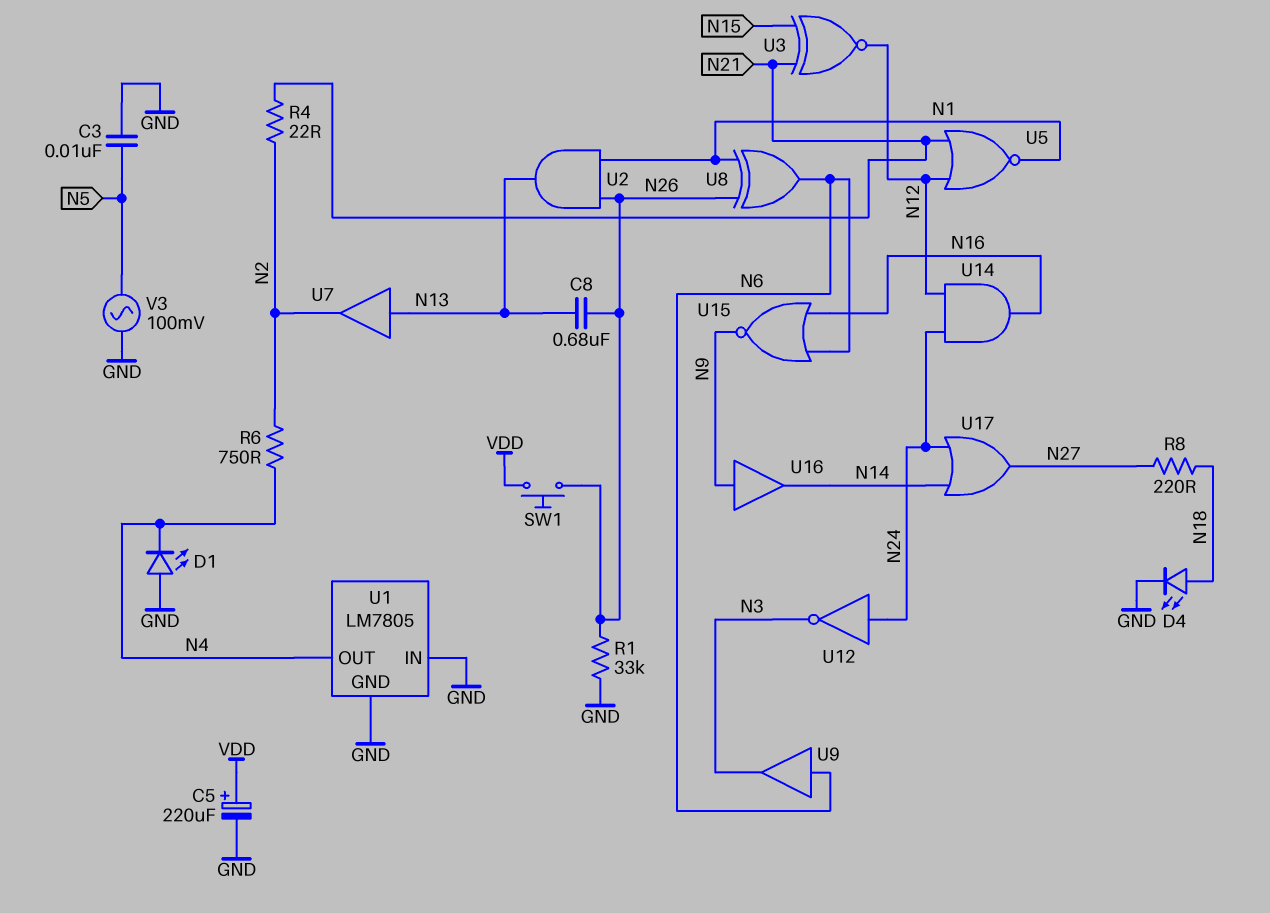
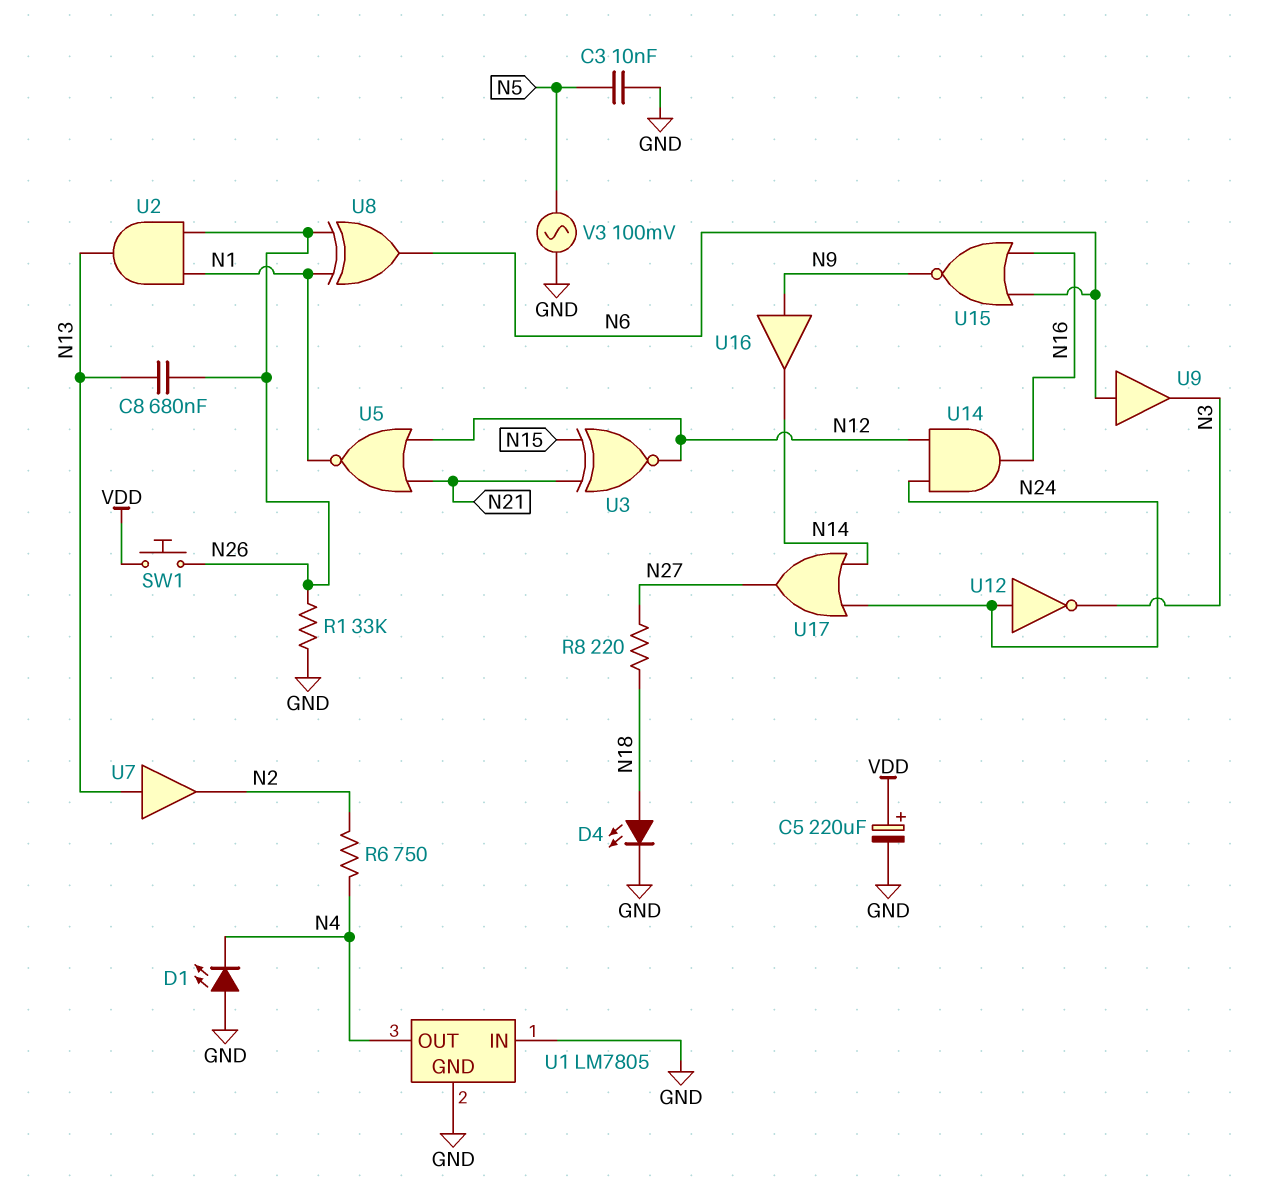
R4: 22 (N2, N21) -> none

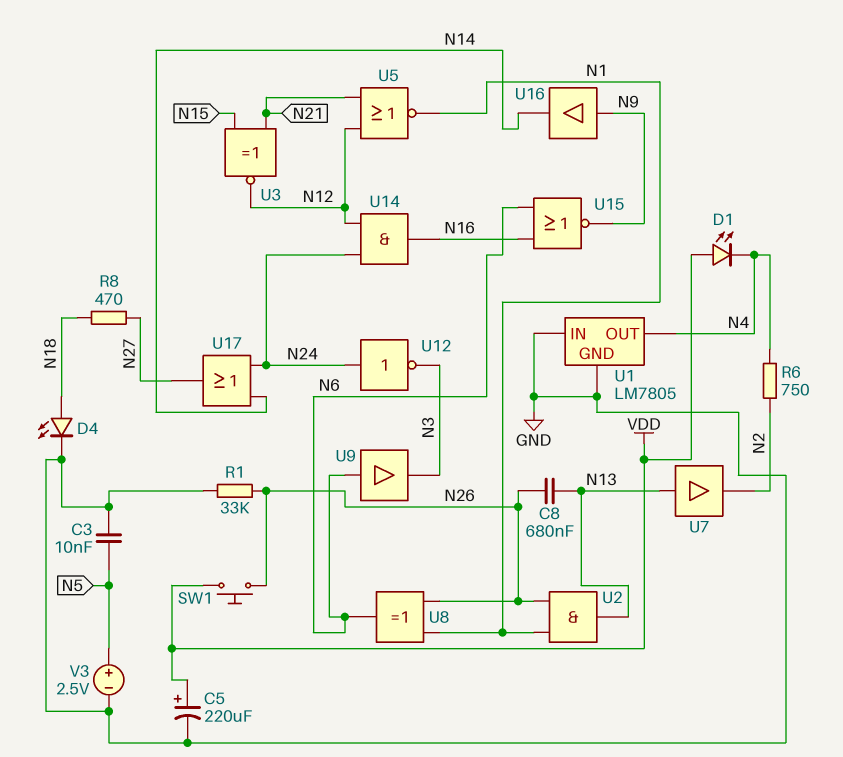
D1: LED (A GND, K N4) -> LED (A VDD, K N4)
R8: 220 (N18, N27) -> 470 (N18, N27)
V3: AC 100mV (GND, N5) -> 2.5V (plus N5, minus GND)

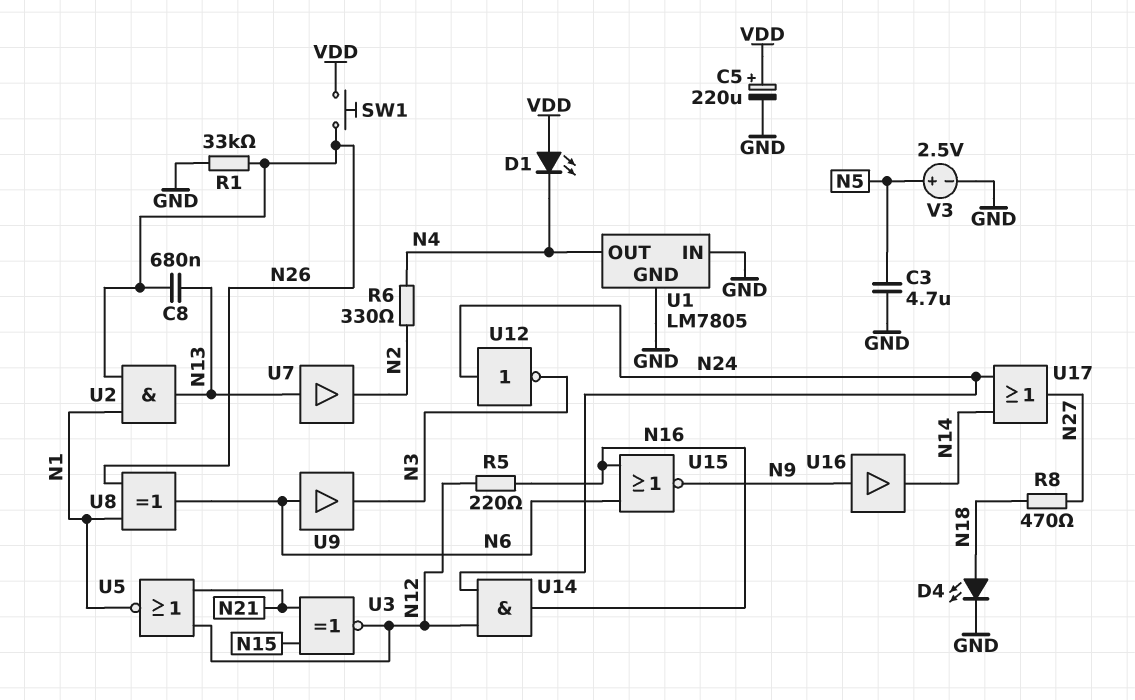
C3: 10nF (GND, N5) -> 4.7uF (GND, N5)
R5: none -> 220 (N12, N16)
R6: 750 (N2, N4) -> 330 (N2, N4)

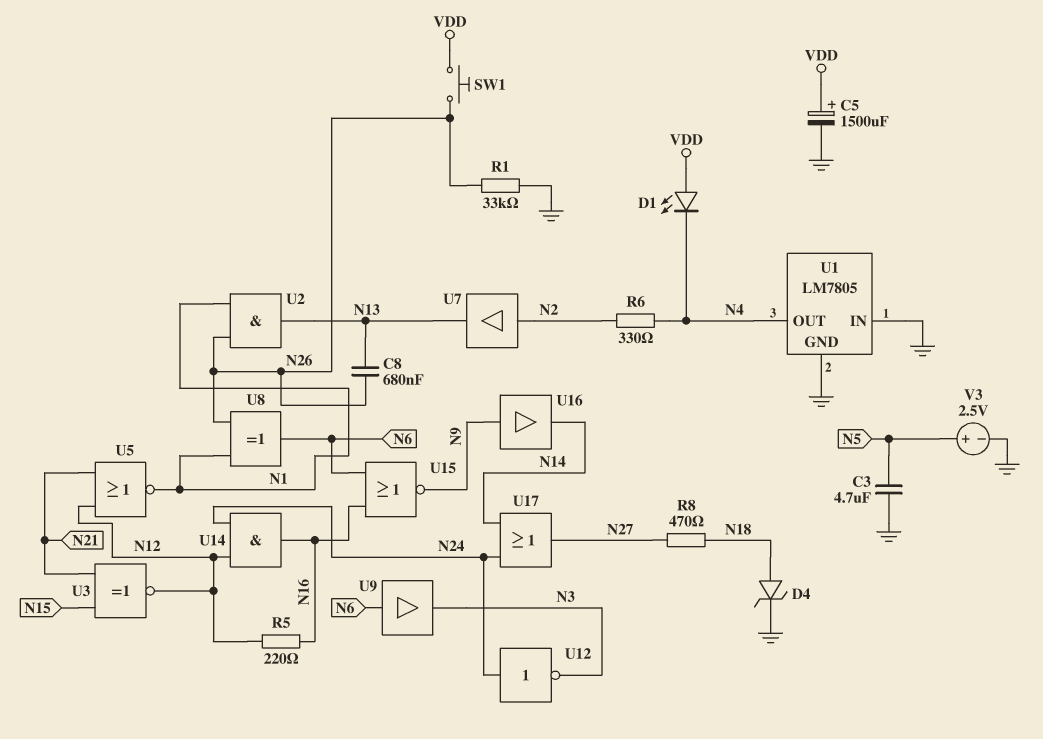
C5: 220uF (plus VDD, minus GND) -> 1500uF (plus VDD, minus GND)
D4: LED (A N18, K GND) -> zener (A N18, K GND)
U7: buffer (in N13, out N2) -> buffer (in N2, out N13)

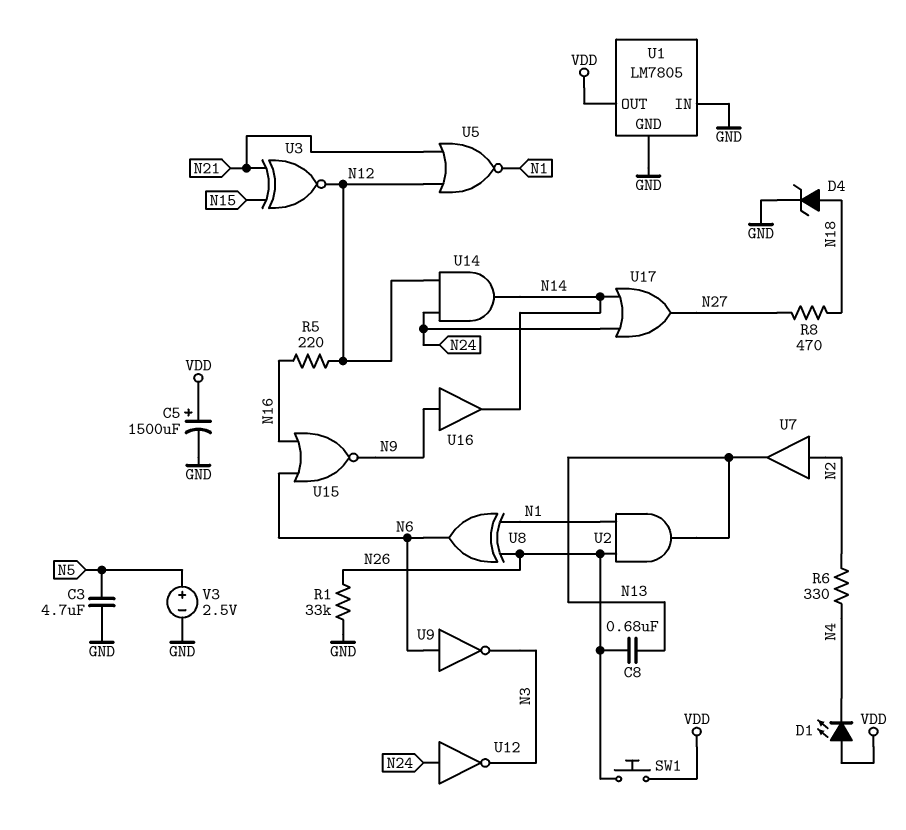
U1 pin OUT: N4 -> VDD
U9: buffer (in N6, out N3) -> NOT (in N6, out N3)
U14: AND (in N12, in N24, out N16) -> AND (in N12, in N24, out N14)

